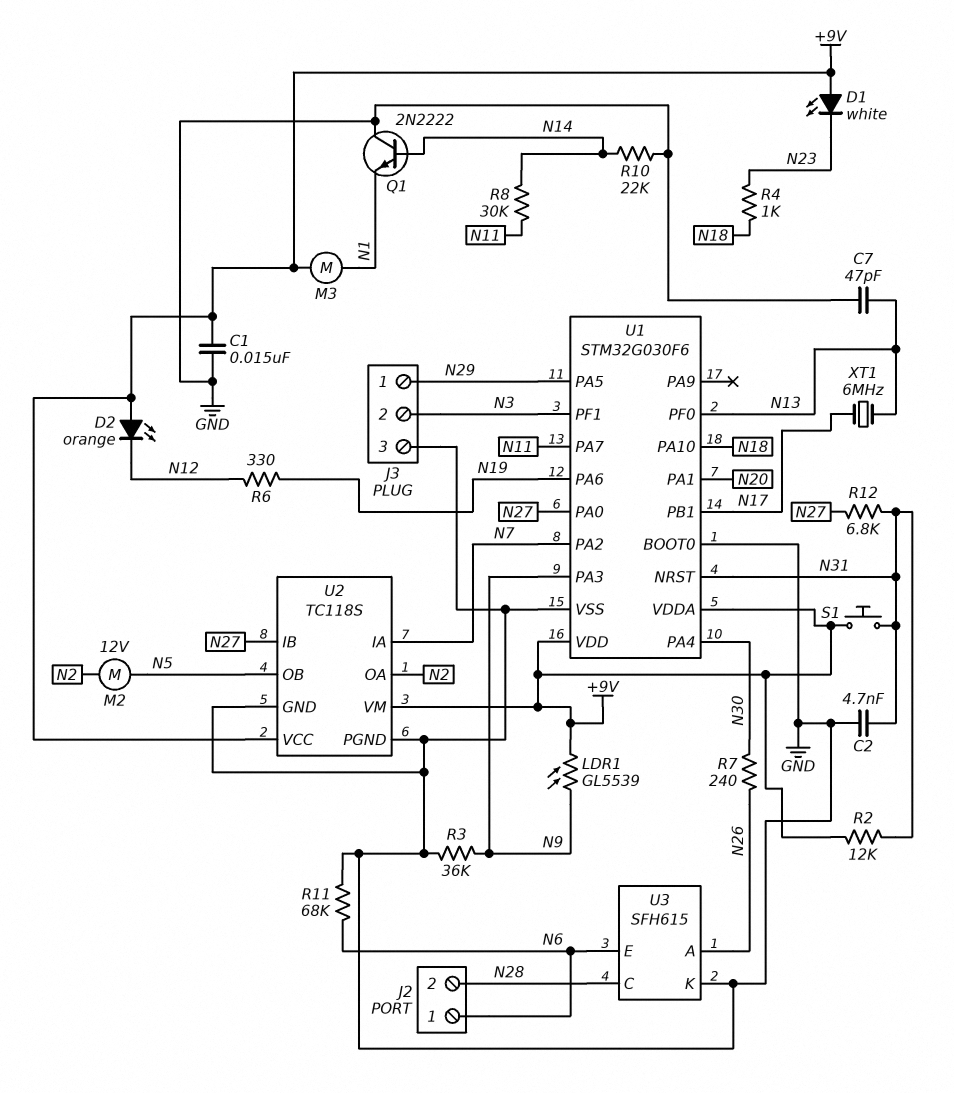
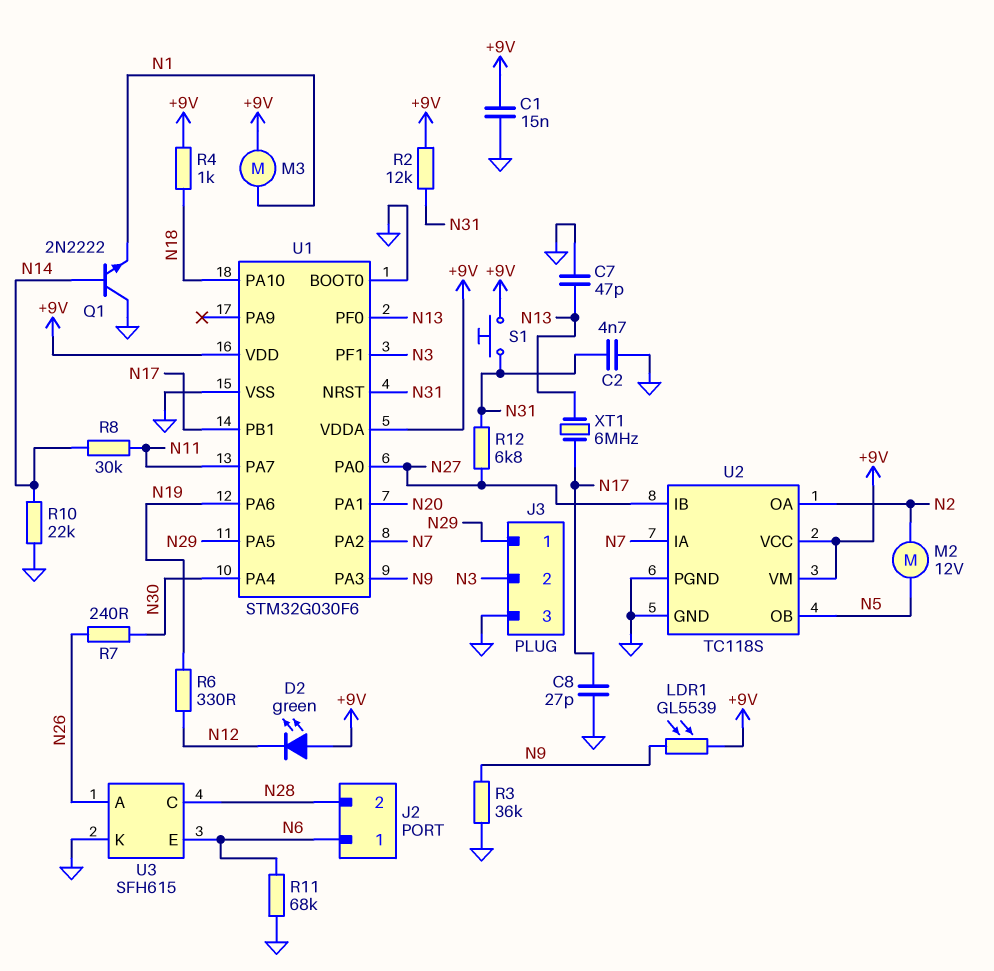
C8: none -> 27pF (GND, N17)
D1: LED white (A +9V, K N23) -> none
D2: LED orange (A +9V, K N12) -> LED green (A +9V, K N12)
R4: 1k (N18, N23) -> 1k (+9V, N18)

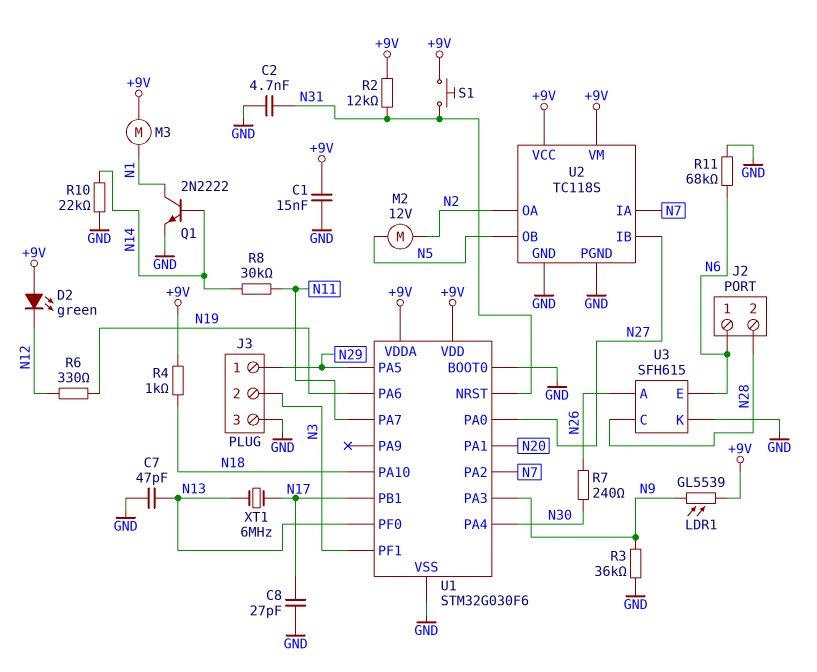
Q1: NPN 2N2222 (B N14, C GND, E N1) -> NPN 2N2222 (B N14, C N1, E GND)
R12: 6.8k (N27, N31) -> none

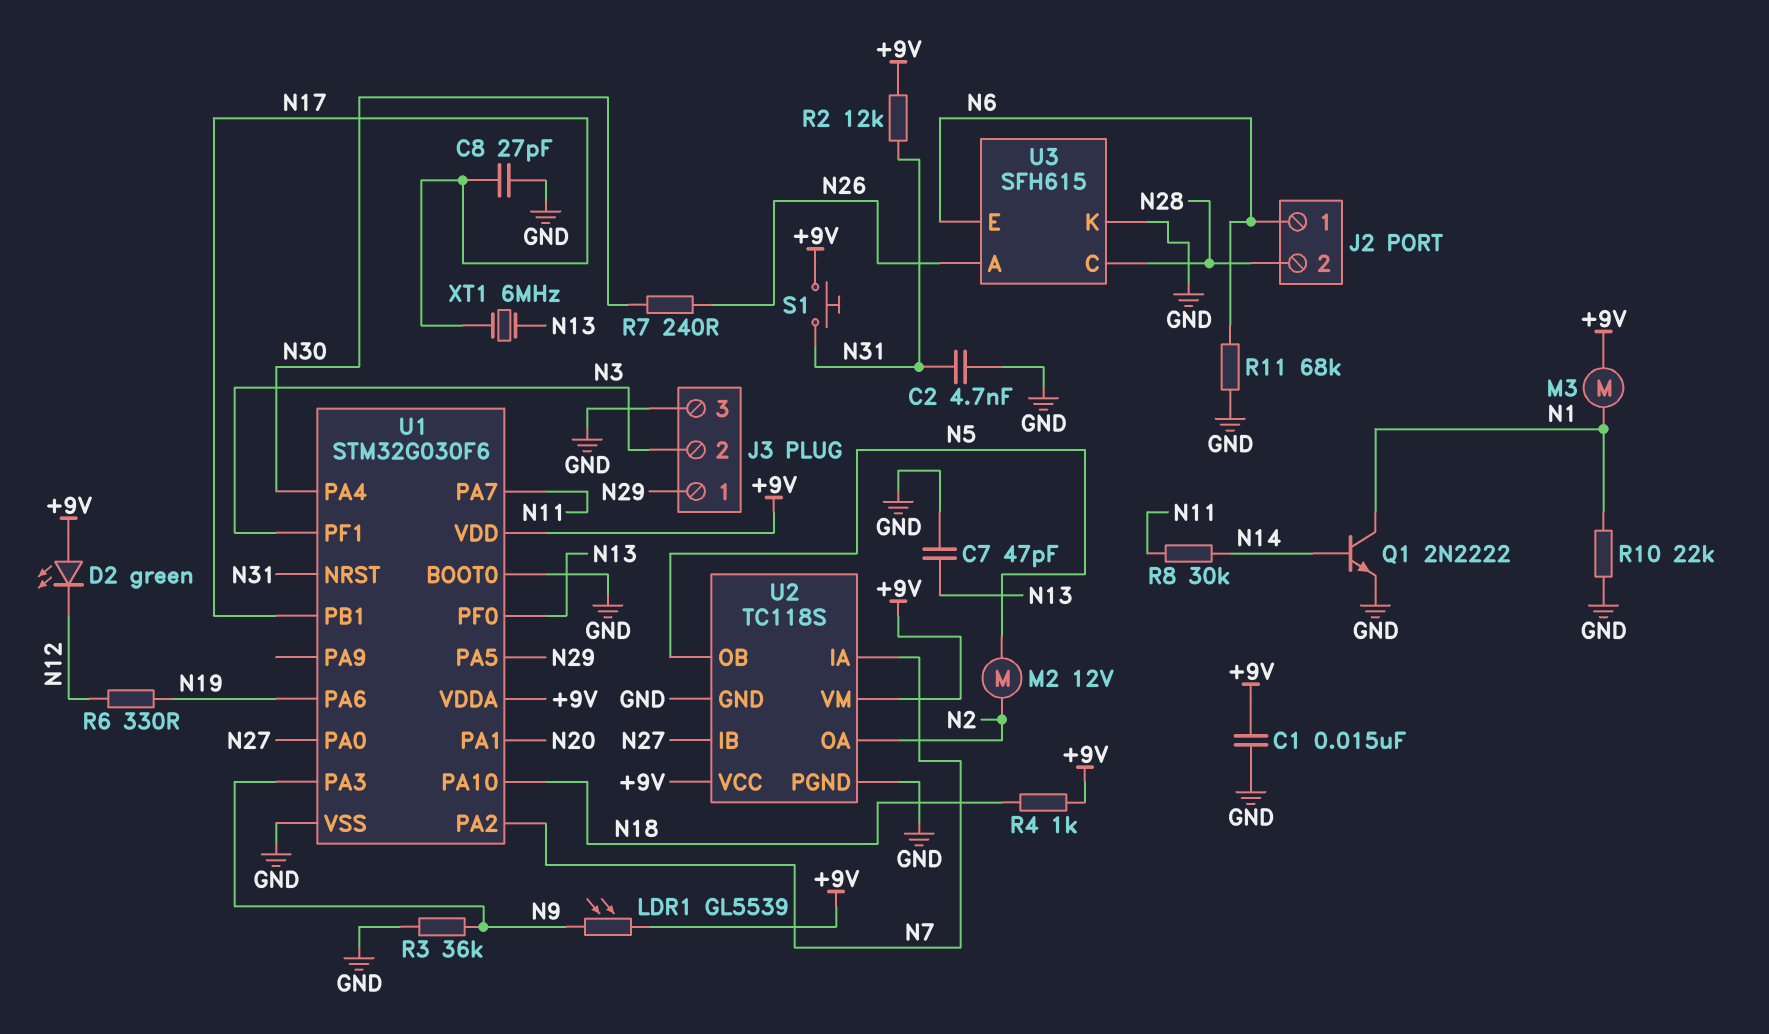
R10: 22k (GND, N14) -> 22k (GND, N1)

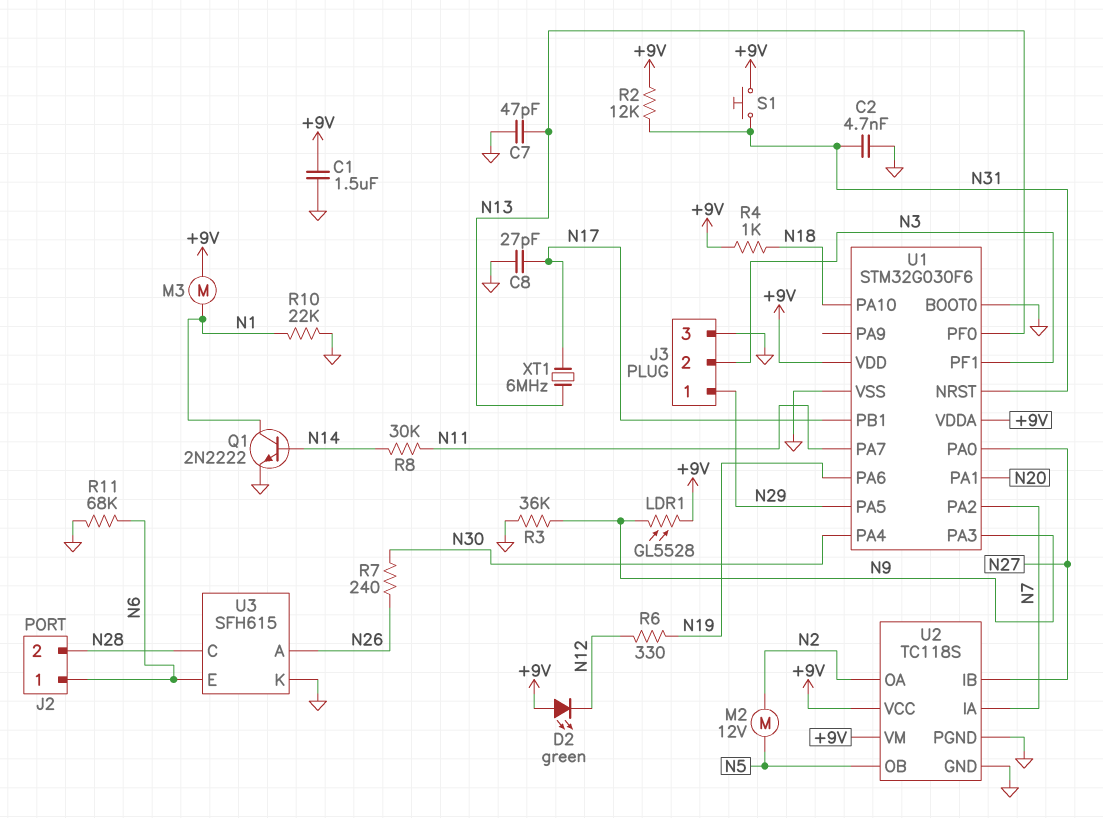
C1: 15nF (+9V, GND) -> 1.5uF (+9V, GND)
LDR1: GL5539 (+9V, N9) -> GL5528 (+9V, N9)

